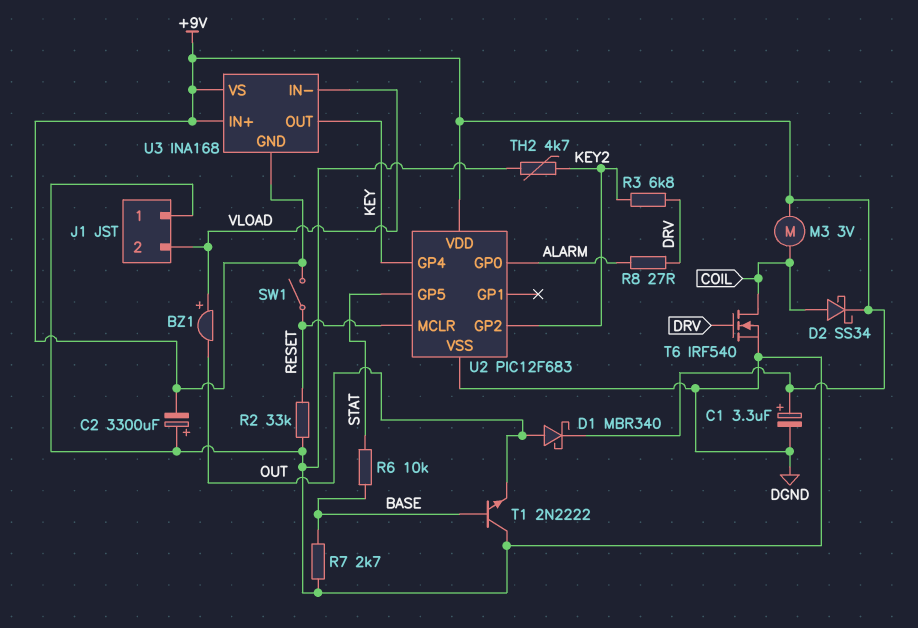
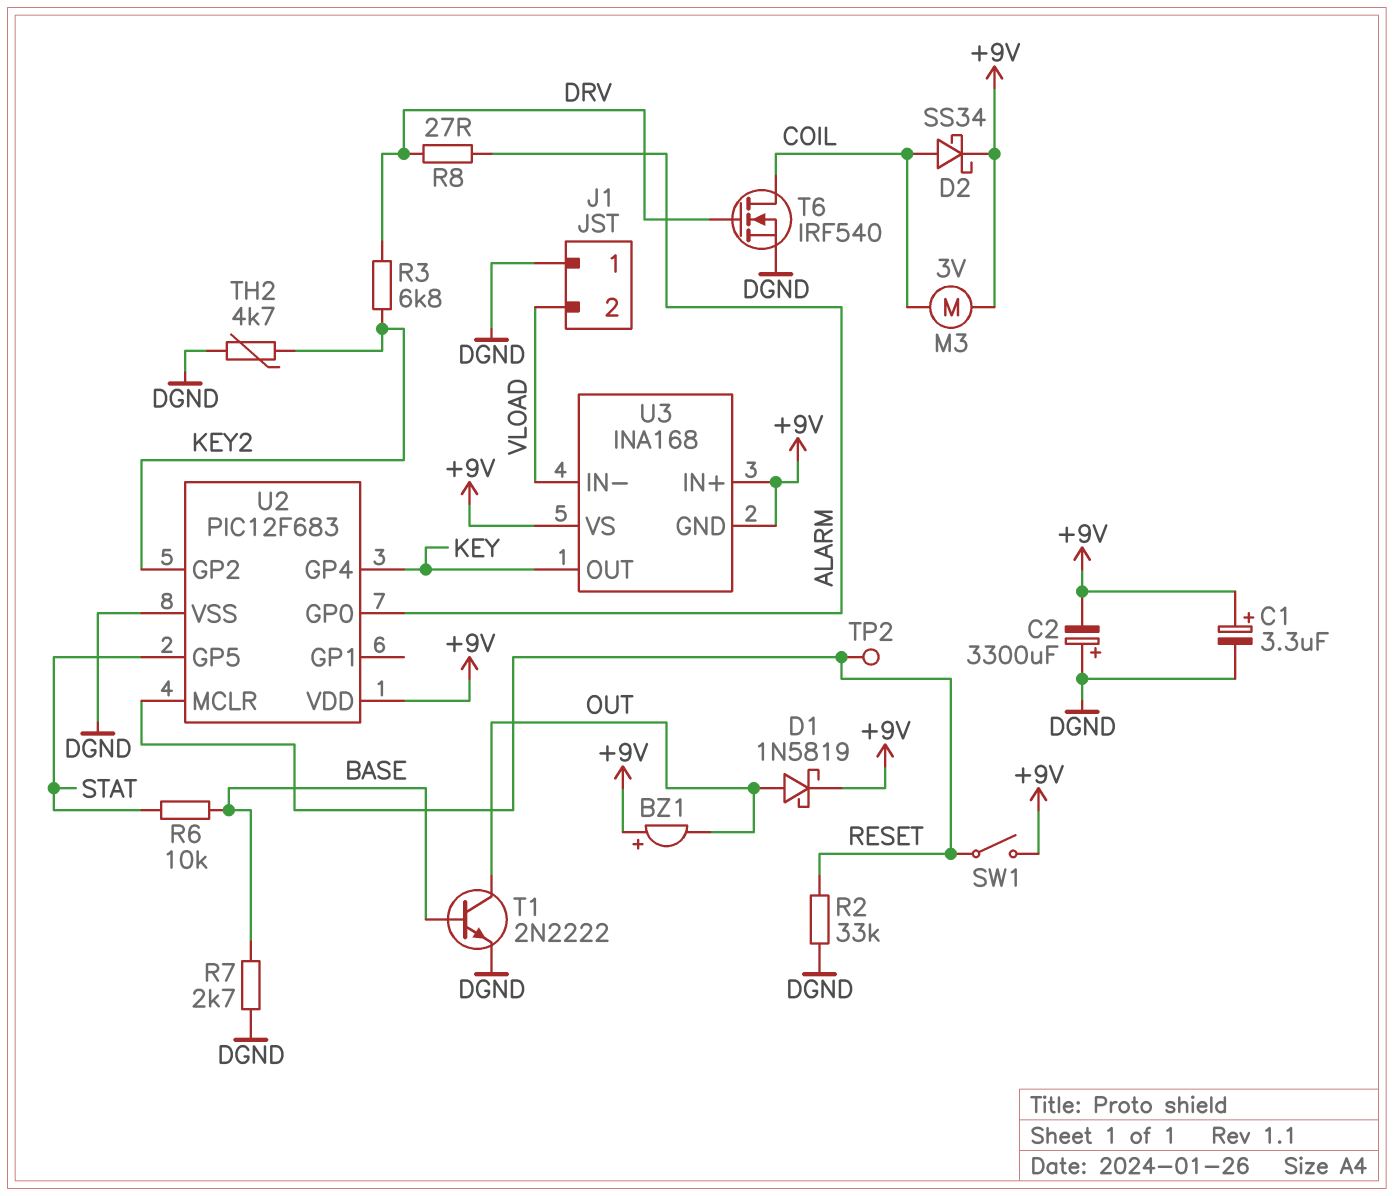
BZ1: buzzer (plus VLOAD, minus OUT) -> buzzer (plus +9V, minus OUT)
D1: schottky MBR340 (A OUT, K +9V) -> schottky 1N5819 (A OUT, K +9V)
T1: NPN 2N2222 (B BASE, C DGND, E OUT) -> NPN 2N2222 (B BASE, C OUT, E DGND)
TP2: none -> test point (RESET)

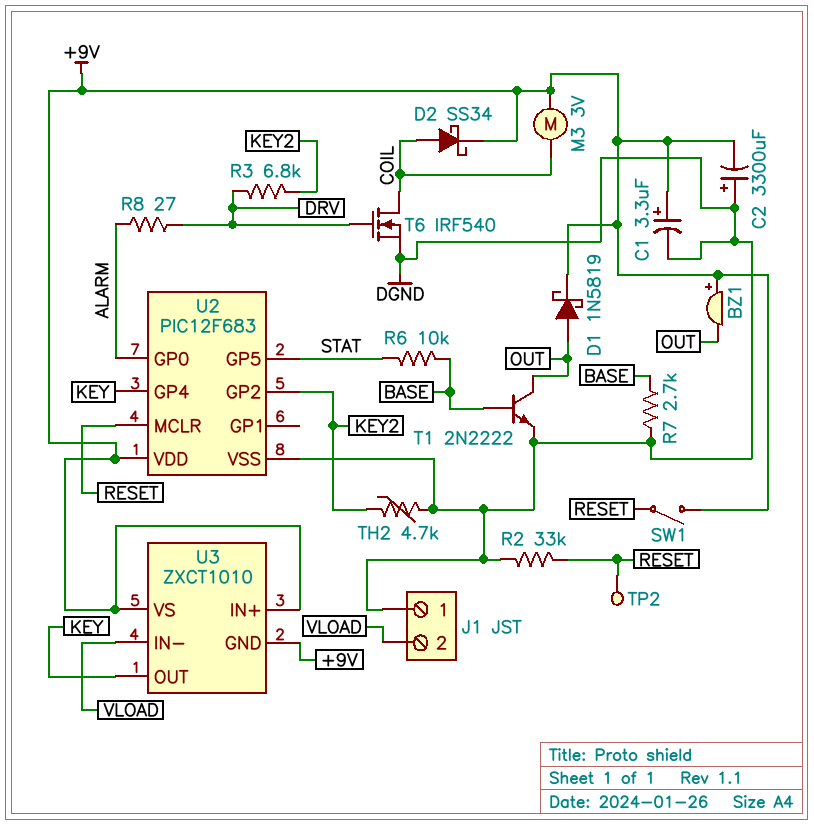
U3: INA168 -> ZXCT1010

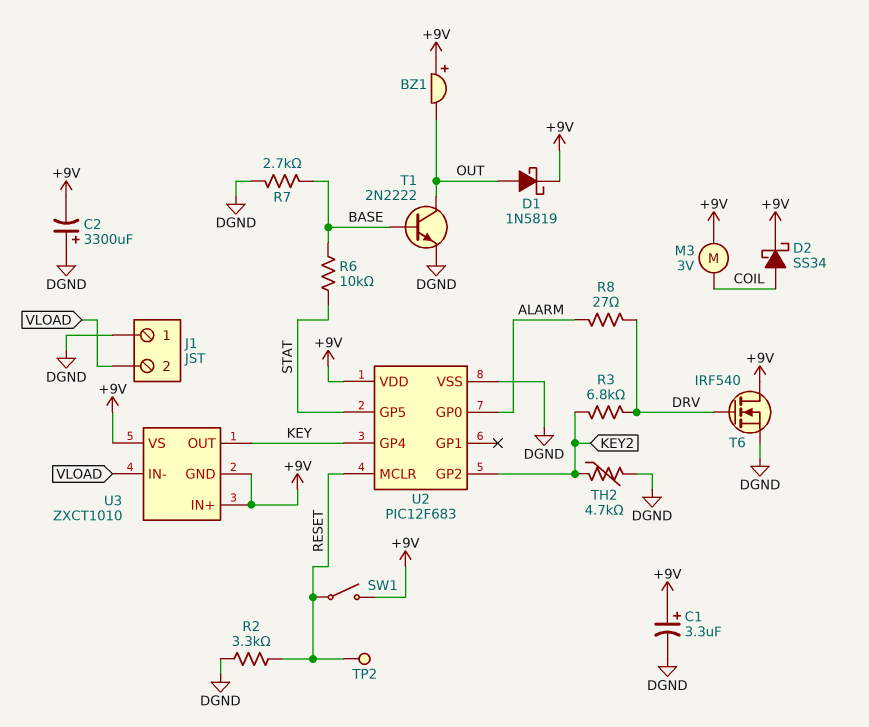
R2: 33k (DGND, RESET) -> 3.3k (DGND, RESET)
T6: NMOS IRF540 (G DRV, D COIL, S DGND) -> NMOS IRF540 (G DRV, D +9V, S DGND)

